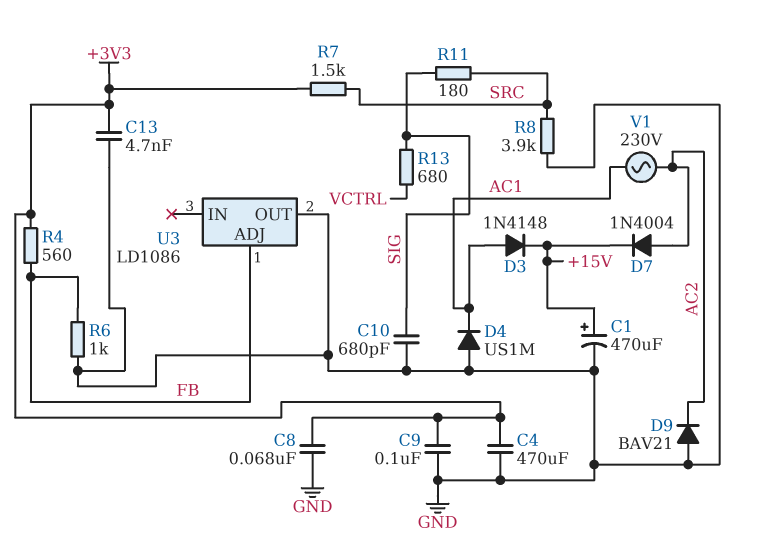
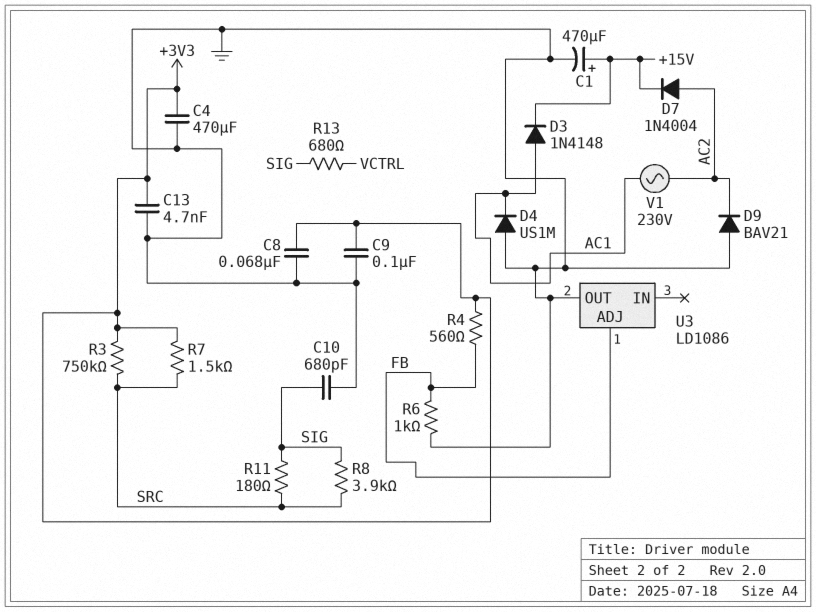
R3: none -> 750k (+3V3, SRC)
R8: 3.9k (GND, SRC) -> 3.9k (SIG, SRC)

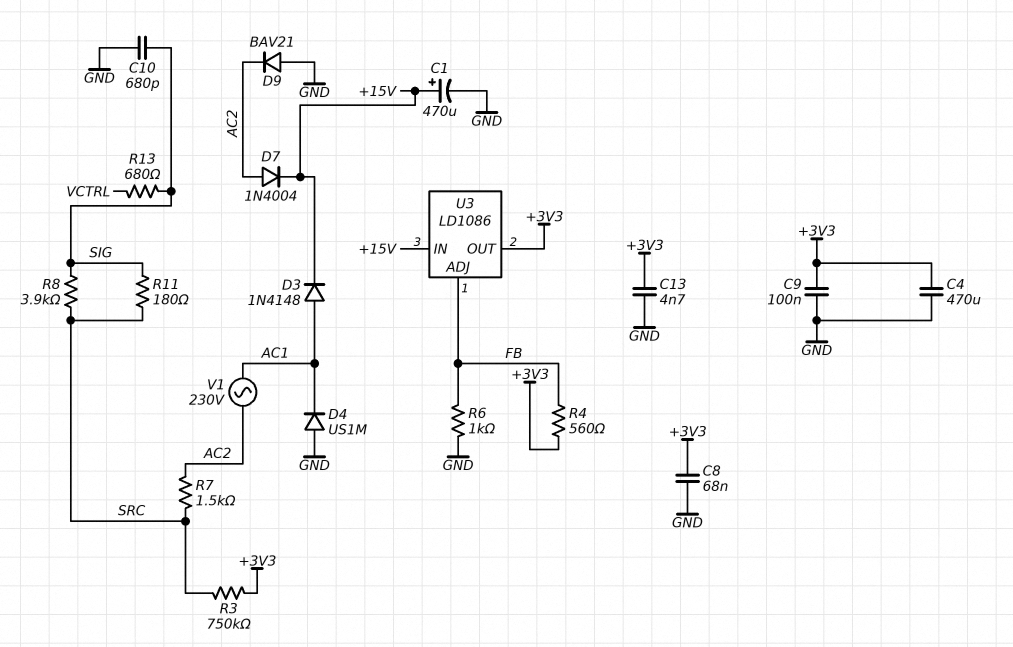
R7: 1.5k (+3V3, SRC) -> 1.5k (AC2, SRC)
U3 pin IN: none -> +15V
U3 pin OUT: GND -> +3V3

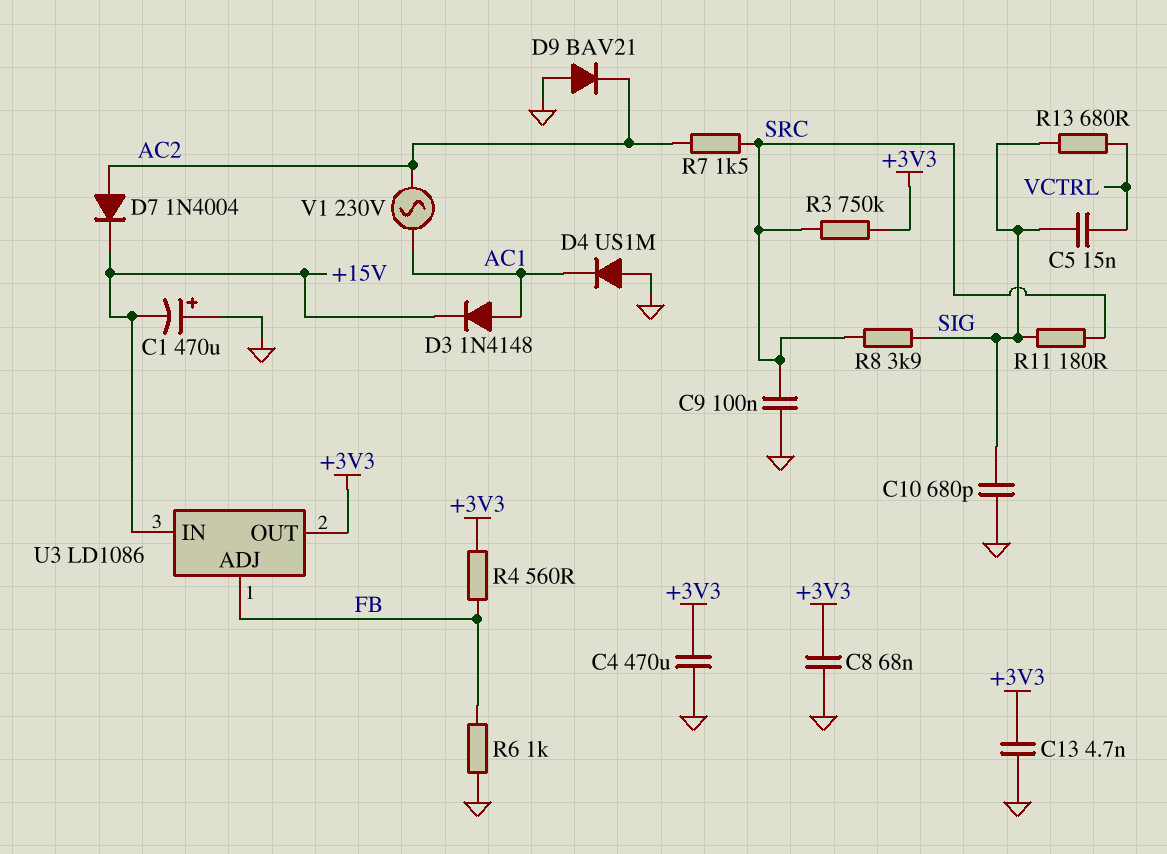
C1: 470uF (plus +15V, minus GND) -> 470uF (plus GND, minus +15V)
C5: none -> 15nF (SIG, VCTRL)
C9: 100nF (+3V3, GND) -> 100nF (GND, SRC)

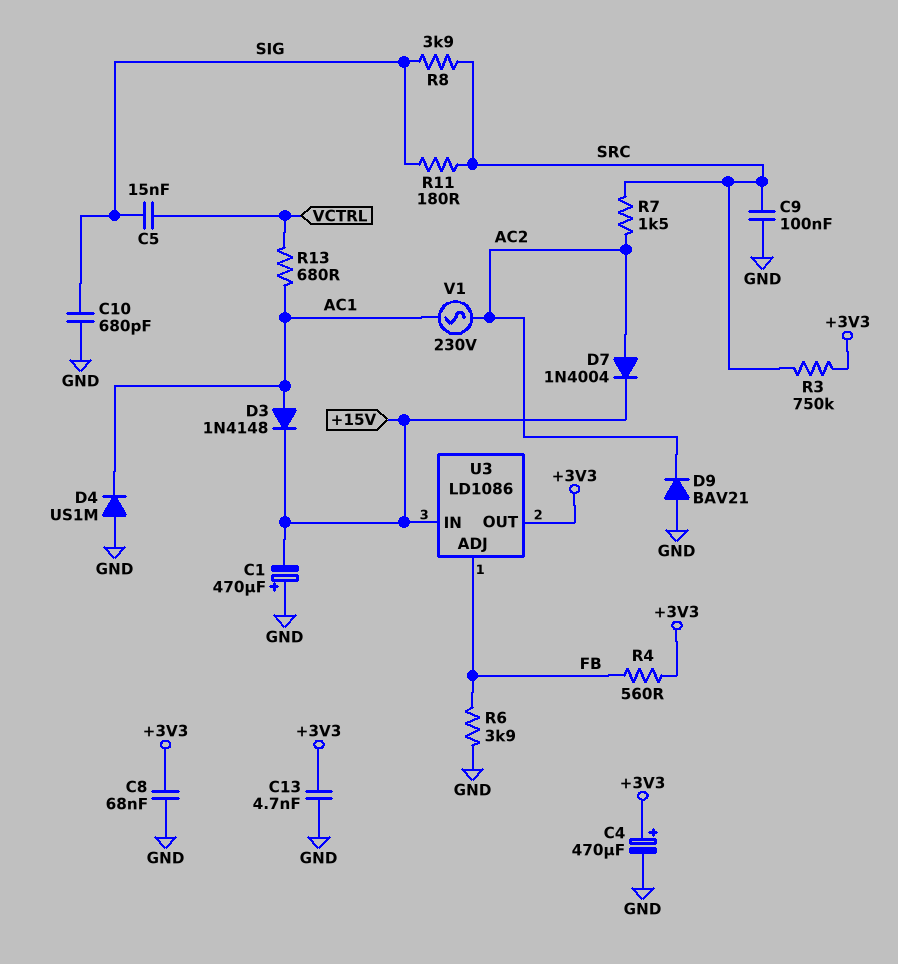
C4: 470uF (+3V3, GND) -> 470uF (plus +3V3, minus GND)
R6: 1k (FB, GND) -> 3.9k (FB, GND)
R13: 680 (SIG, VCTRL) -> 680 (AC1, VCTRL)

